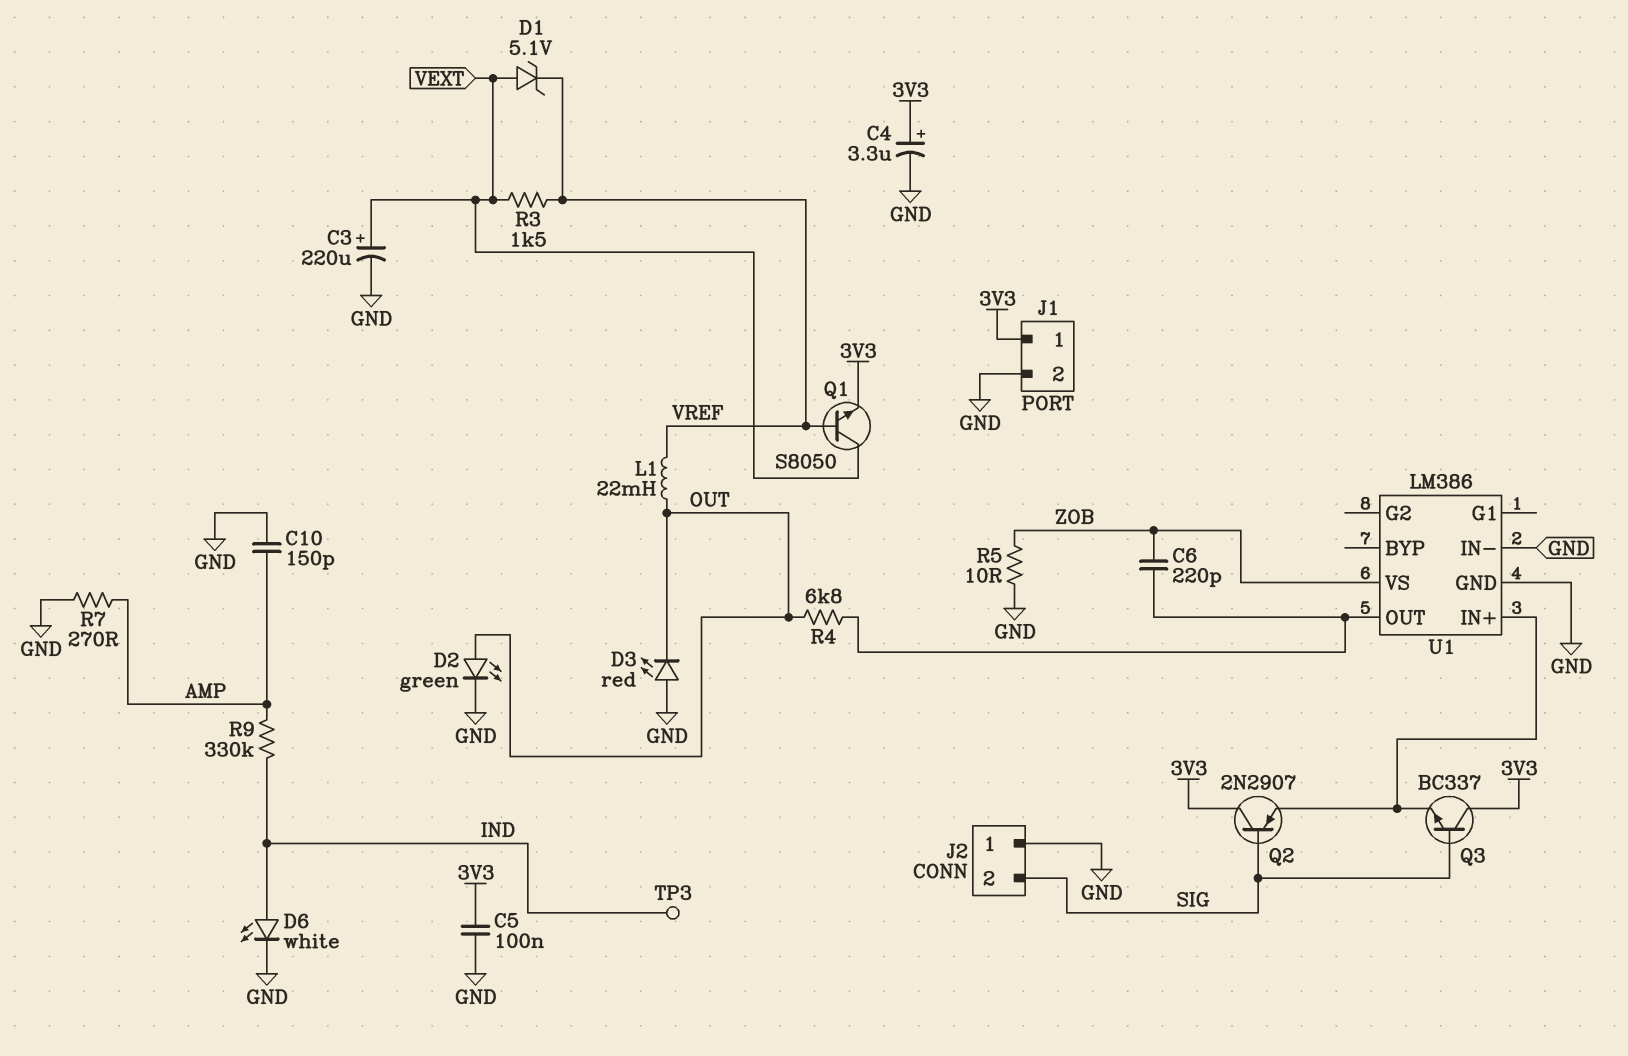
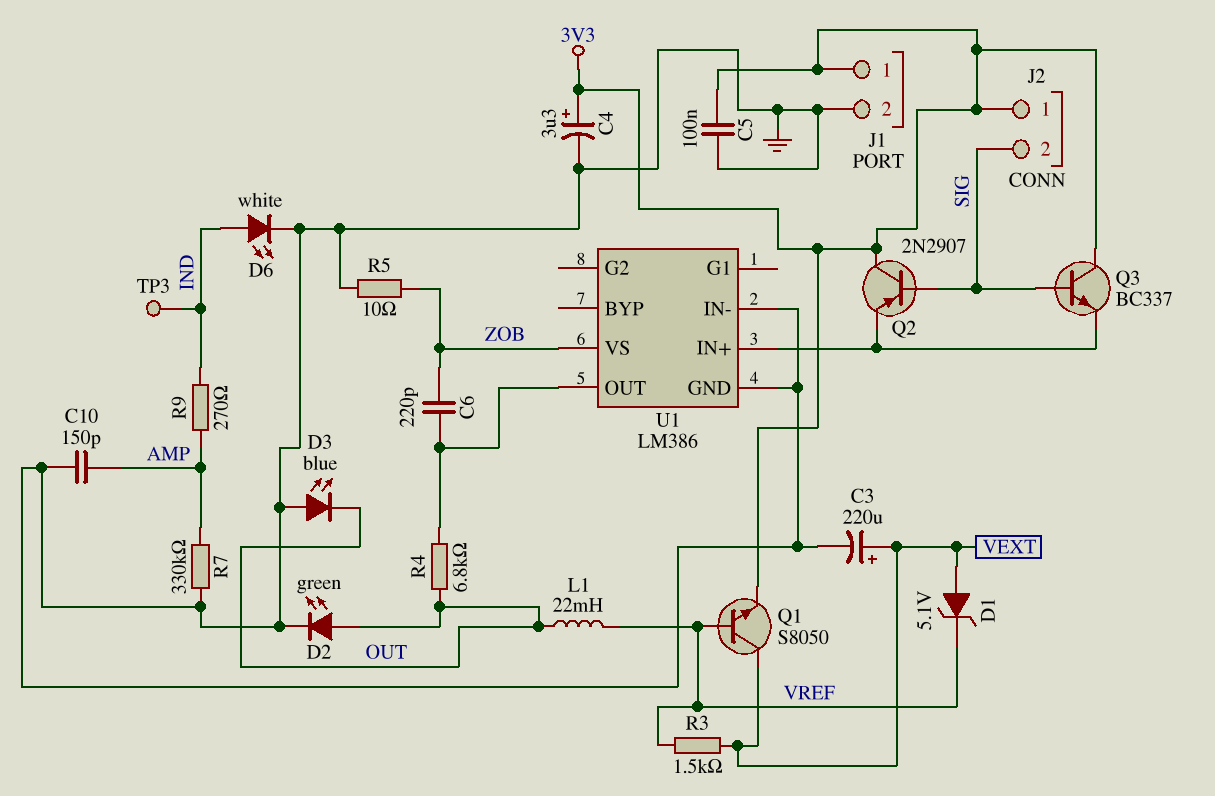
D3: LED red (A GND, K OUT) -> LED blue (A GND, K OUT)
J2 pin 1: GND -> 3V3
R7: 270 (AMP, GND) -> 330k (AMP, GND)
R9: 330k (AMP, IND) -> 270 (AMP, IND)

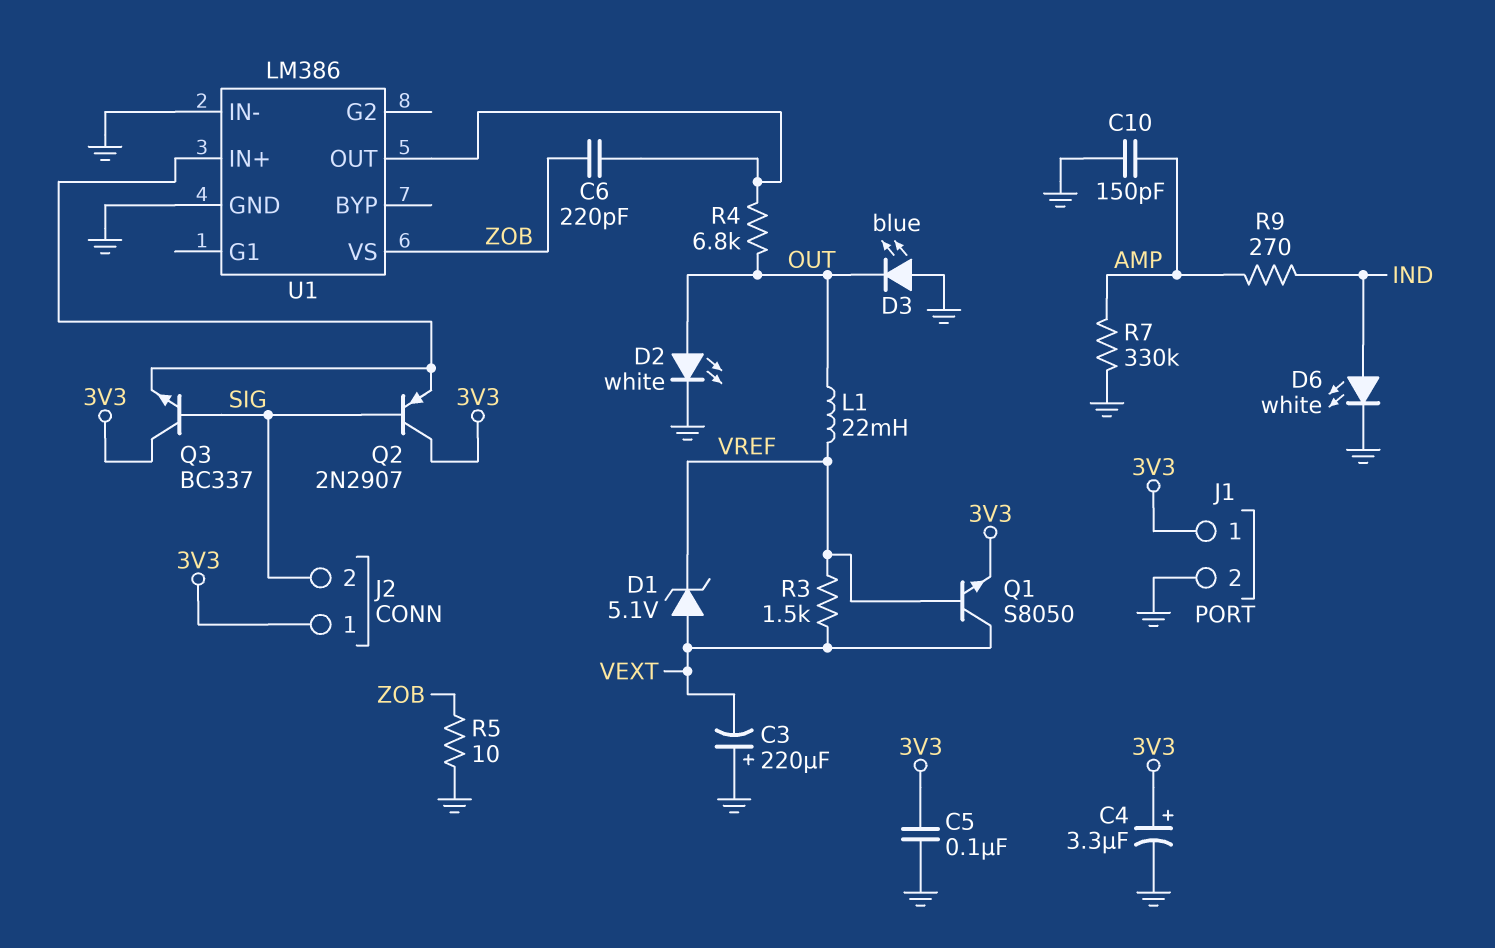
C3: 220uF (plus VEXT, minus GND) -> 220uF (plus GND, minus VEXT)
D2: LED green (A OUT, K GND) -> LED white (A OUT, K GND)
TP3: test point (IND) -> none

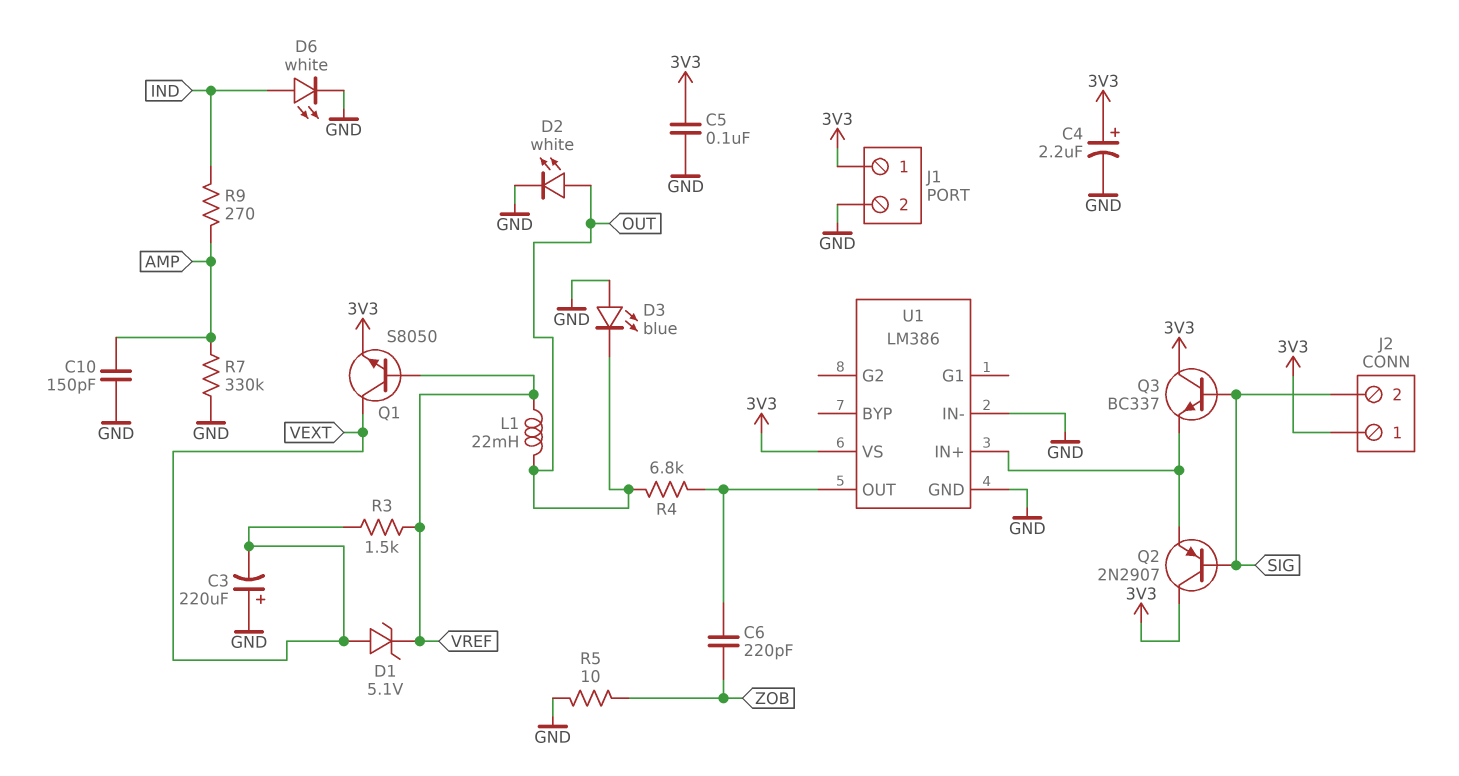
C4: 3.3uF (plus 3V3, minus GND) -> 2.2uF (plus 3V3, minus GND)
U1 pin VS: ZOB -> 3V3

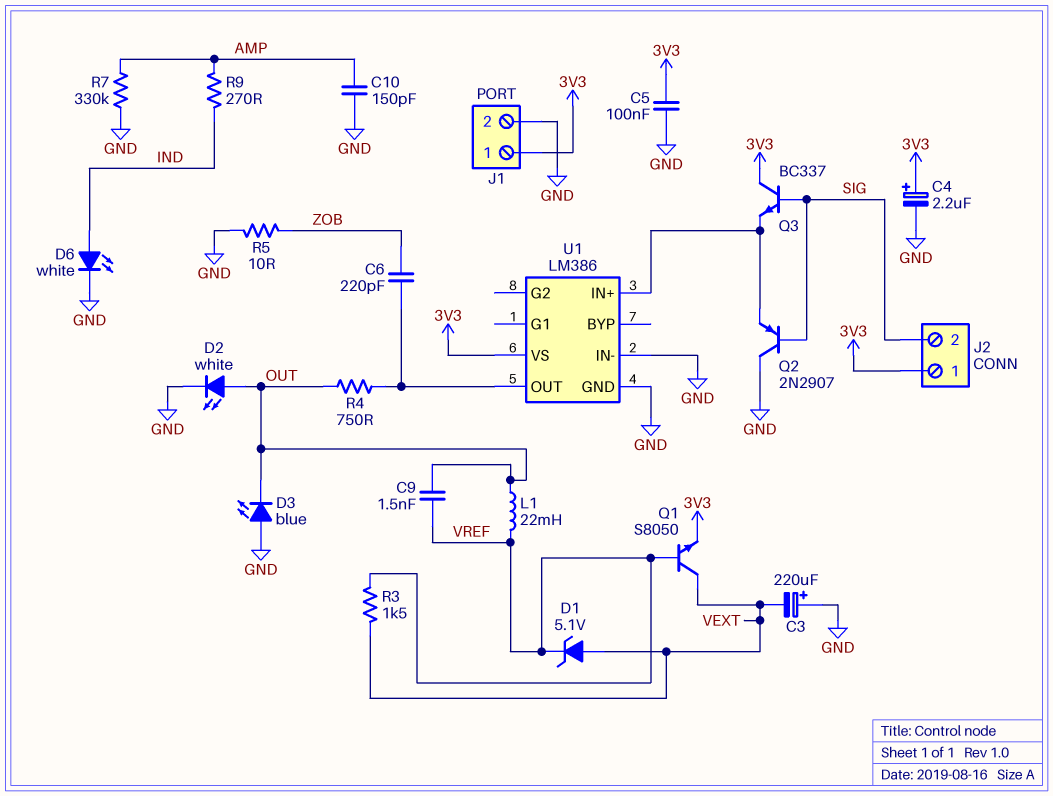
C9: none -> 1.5nF (OUT, VREF)
Q2: PNP 2N2907 (B SIG, C 3V3, E U1/IN+) -> PNP 2N2907 (B SIG, C GND, E U1/IN+)
R4: 6.8k (OUT, U1/OUT) -> 750 (OUT, U1/OUT)

